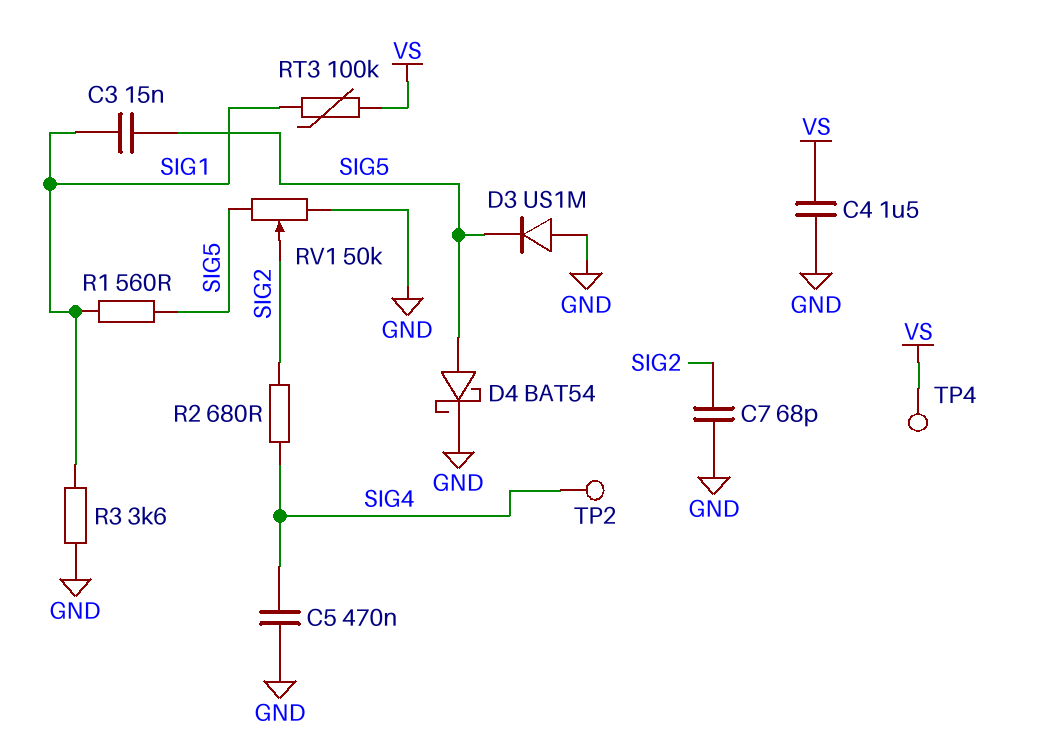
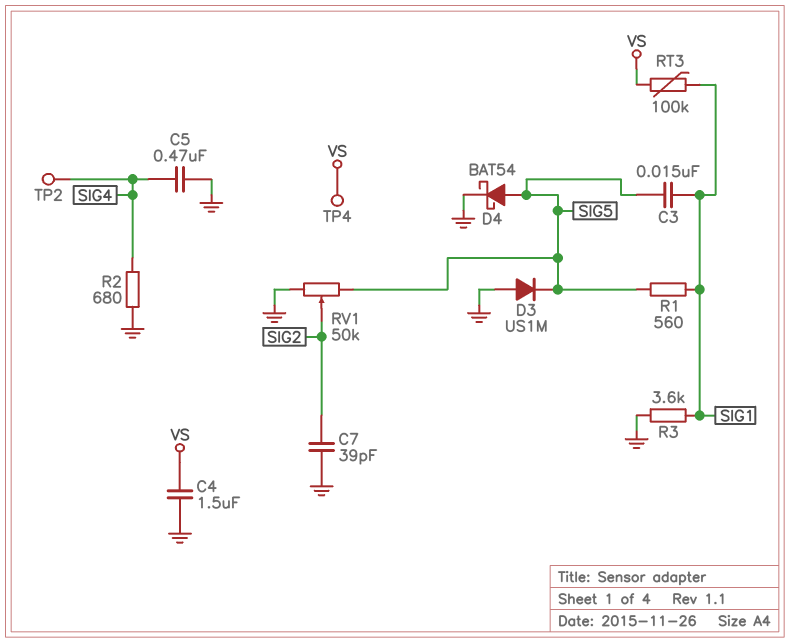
C7: 68pF (GND, SIG2) -> 39pF (GND, SIG2)
R2: 680 (SIG2, SIG4) -> 680 (GND, SIG4)

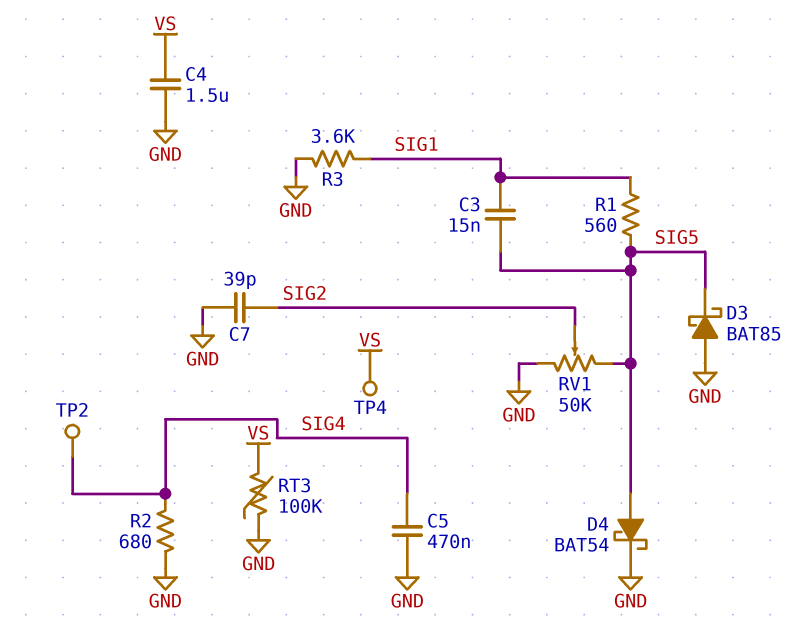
D3: diode US1M (A GND, K SIG5) -> schottky BAT85 (A GND, K SIG5)
RT3: 100k (SIG1, VS) -> 100k (GND, VS)

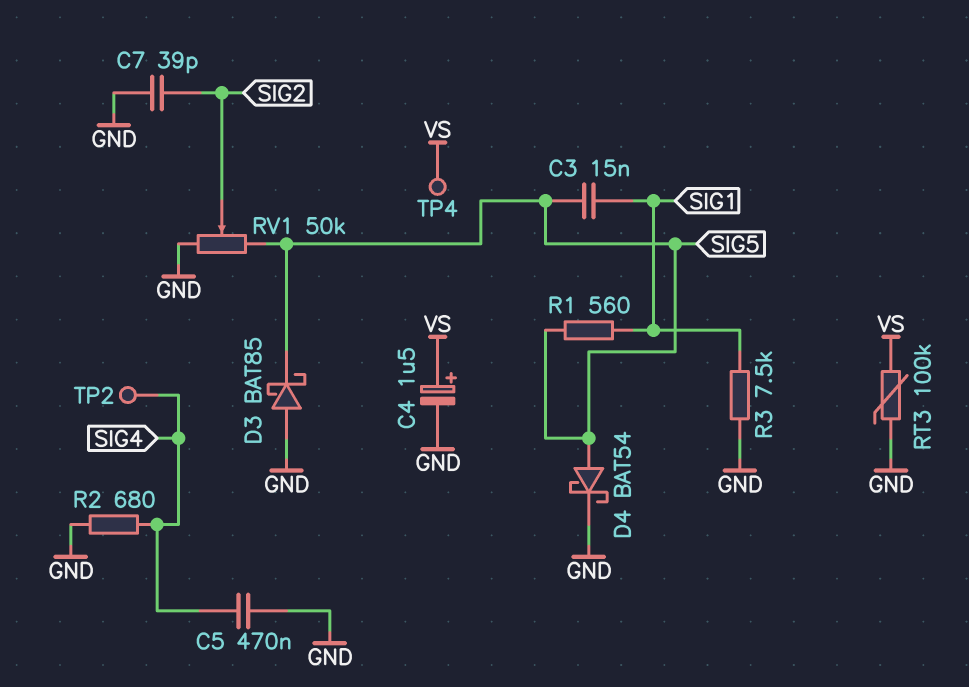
C4: 1.5uF (GND, VS) -> 1.5uF (plus VS, minus GND)
R3: 3.6k (GND, SIG1) -> 7.5k (GND, SIG1)

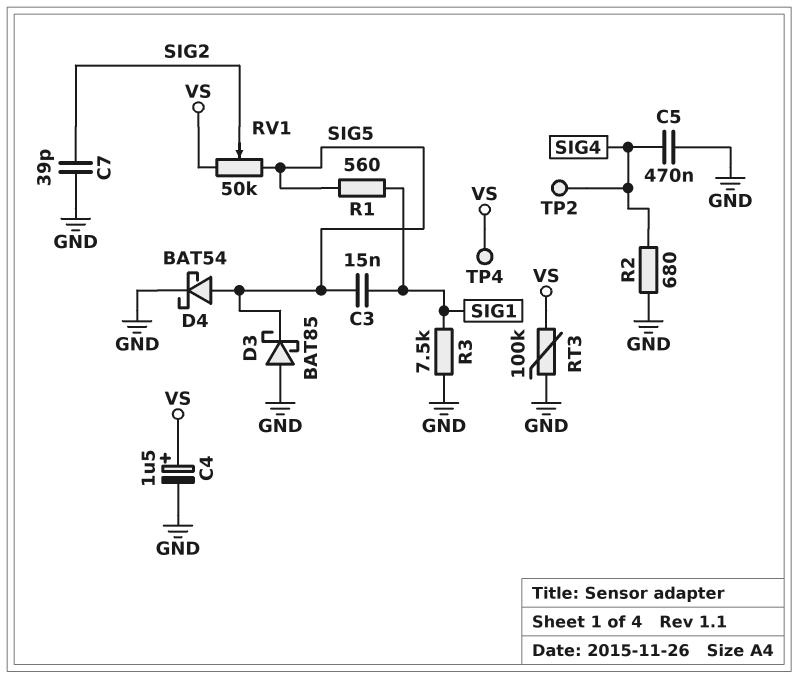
RV1: 50k (GND, SIG5, wiper SIG2) -> 50k (SIG5, VS, wiper SIG2)

